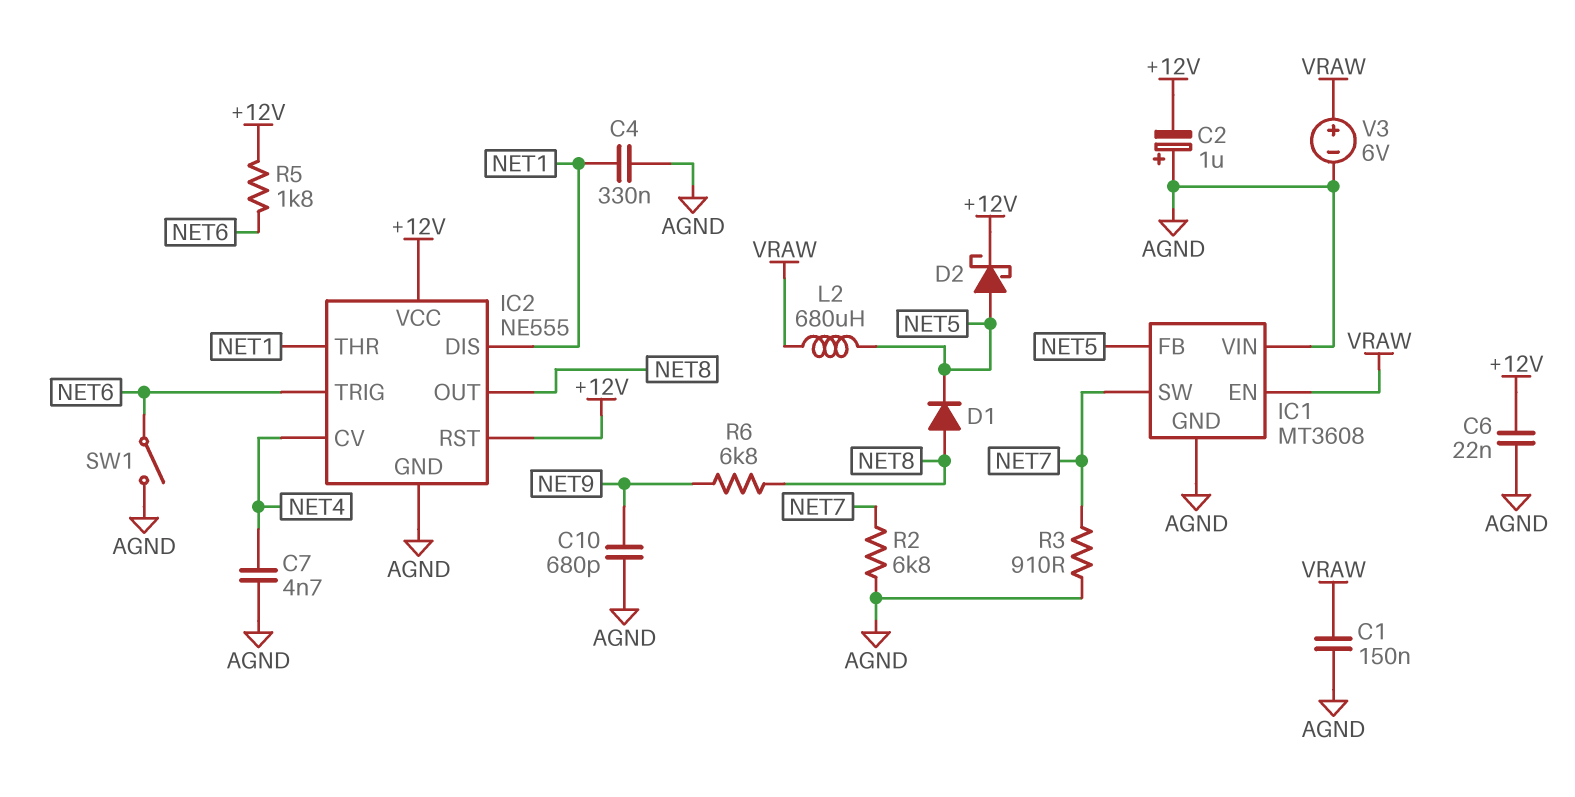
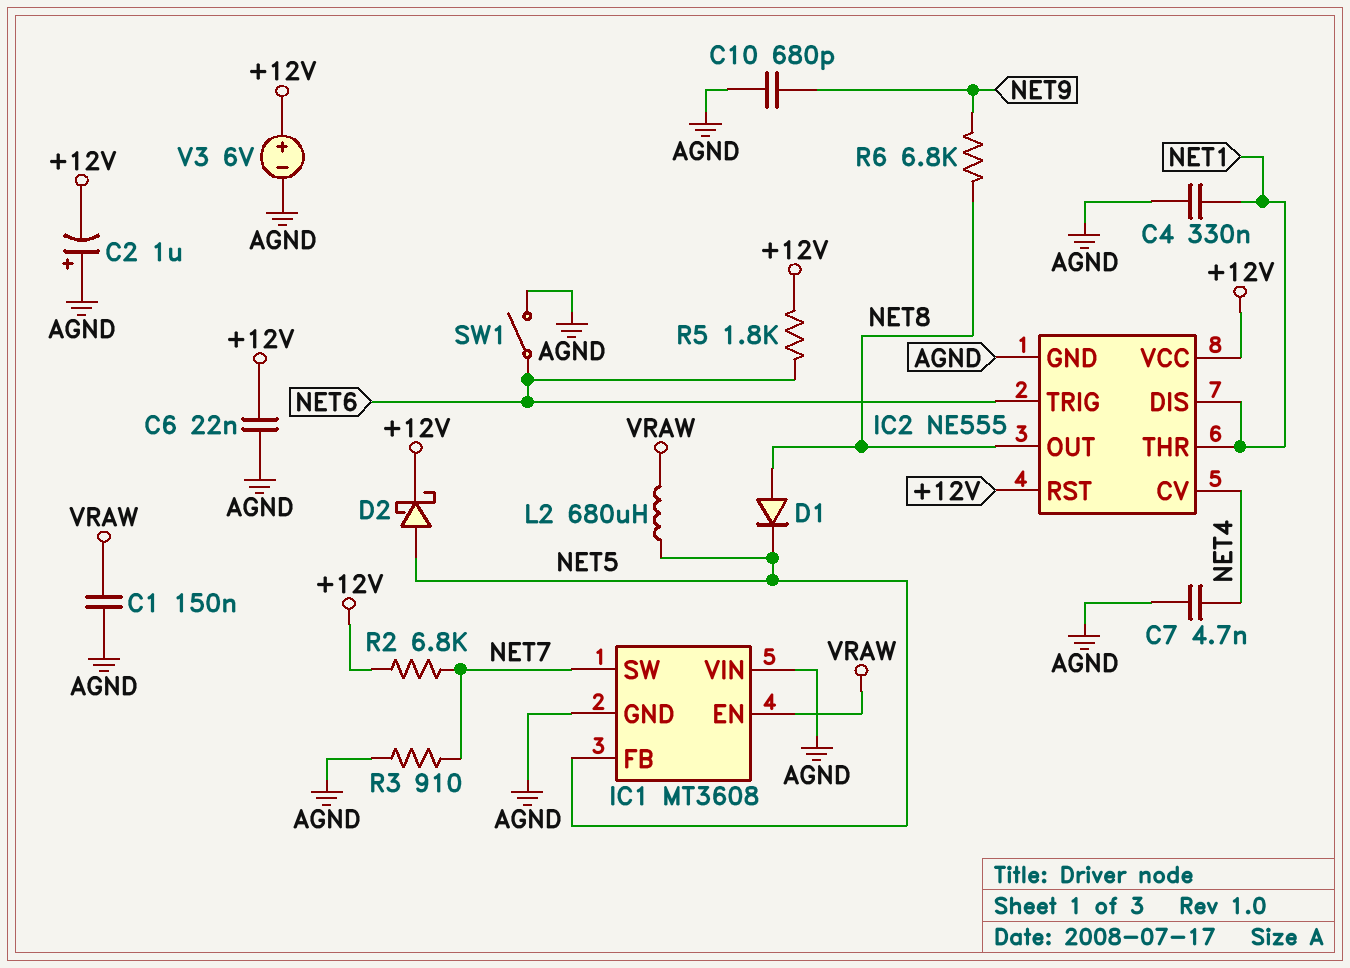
R2: 6.8k (AGND, NET7) -> 6.8k (+12V, NET7)
V3: 6V (plus VRAW, minus AGND) -> 6V (plus +12V, minus AGND)

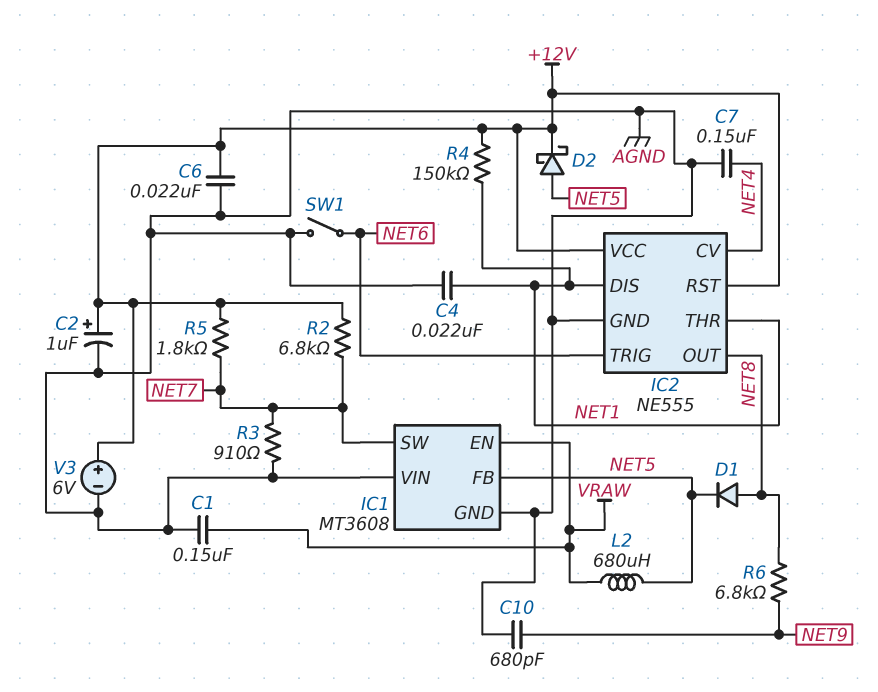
C2: 1uF (plus AGND, minus +12V) -> 1uF (plus +12V, minus AGND)
C4: 330nF (AGND, NET1) -> 22nF (AGND, NET1)
C7: 4.7nF (AGND, NET4) -> 150nF (AGND, NET4)
R4: none -> 150k (+12V, NET1)
R5: 1.8k (+12V, NET6) -> 1.8k (+12V, NET7)

